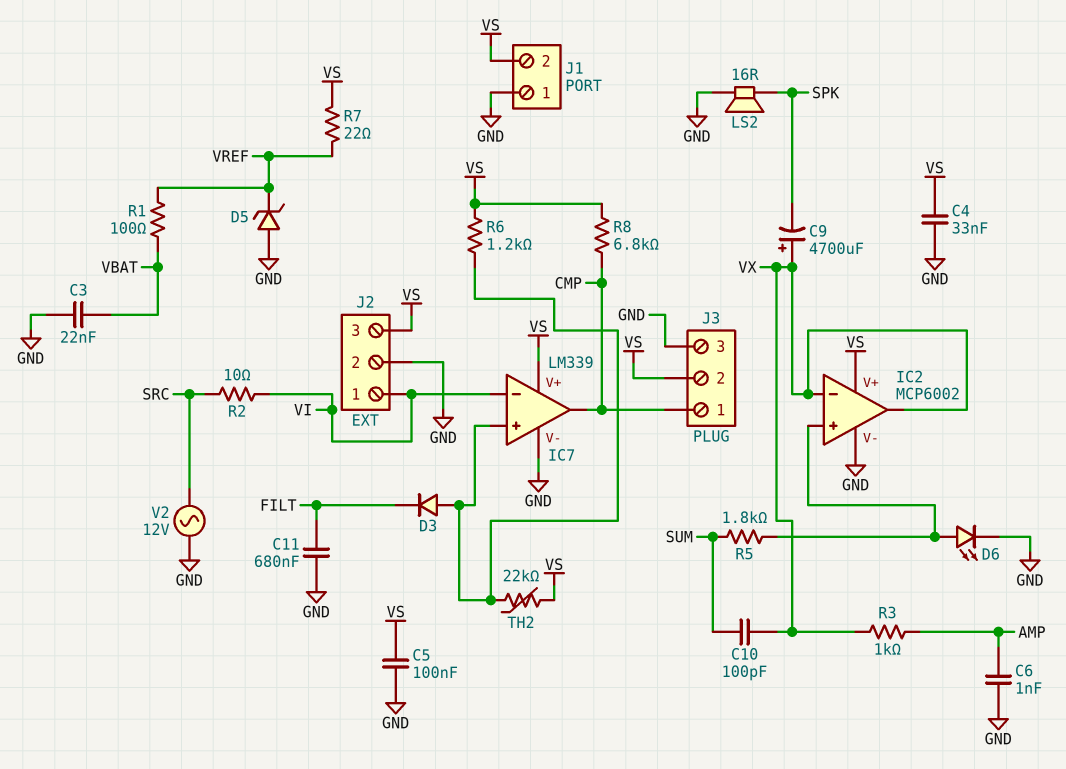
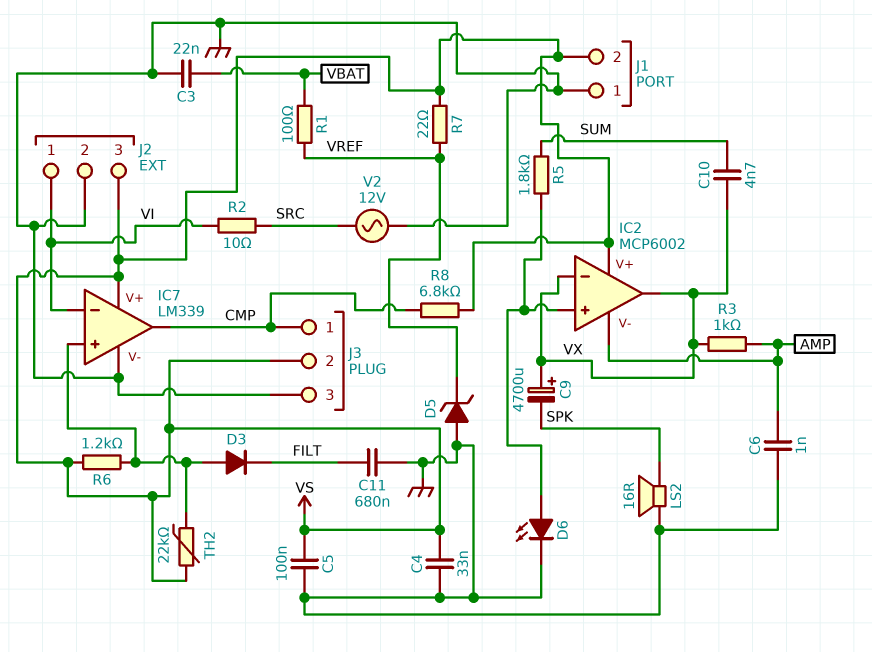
C10: 100pF (SUM, VX) -> 4.7nF (SUM, VX)
IC2 pin V-: GND -> AMP

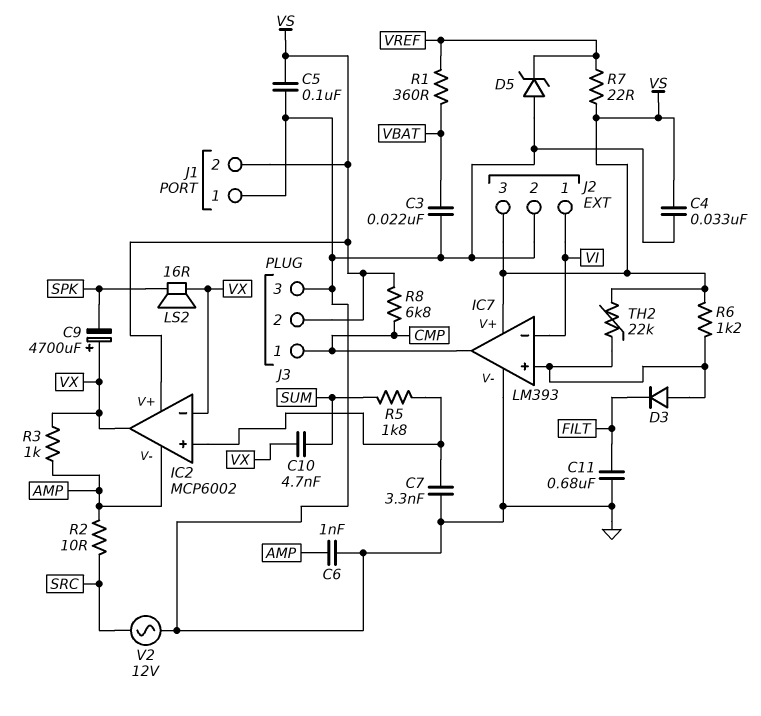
C7: none -> 3.3nF (GND, IC2/in+)
D6: LED (A IC2/in+, K GND) -> none
IC7: LM339 -> LM393
LS2: speaker 16R (GND, SPK) -> speaker 16R (SPK, VX)
R1: 100 (VBAT, VREF) -> 360 (VBAT, VREF)
R2: 10 (SRC, VI) -> 10 (AMP, SRC)

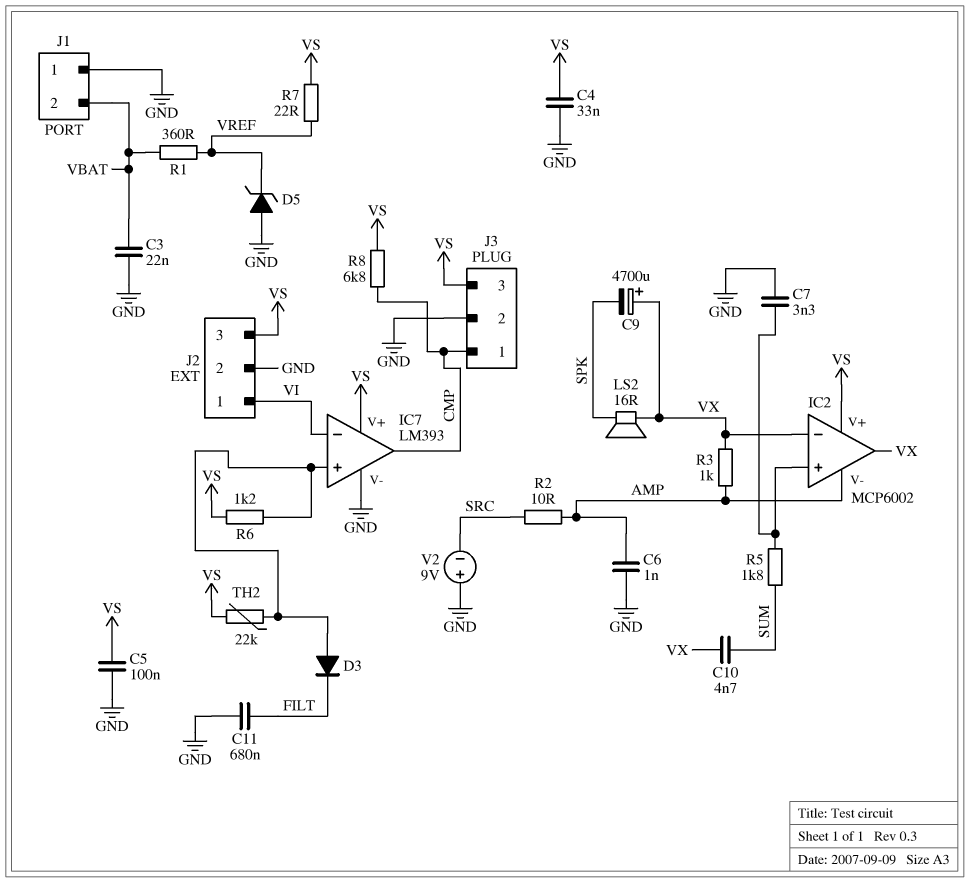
J1 pin 2: VS -> VBAT
J3 pin 2: VS -> GND
J3 pin 3: GND -> VS
V2: AC 12V (GND, SRC) -> 9V (plus GND, minus SRC)

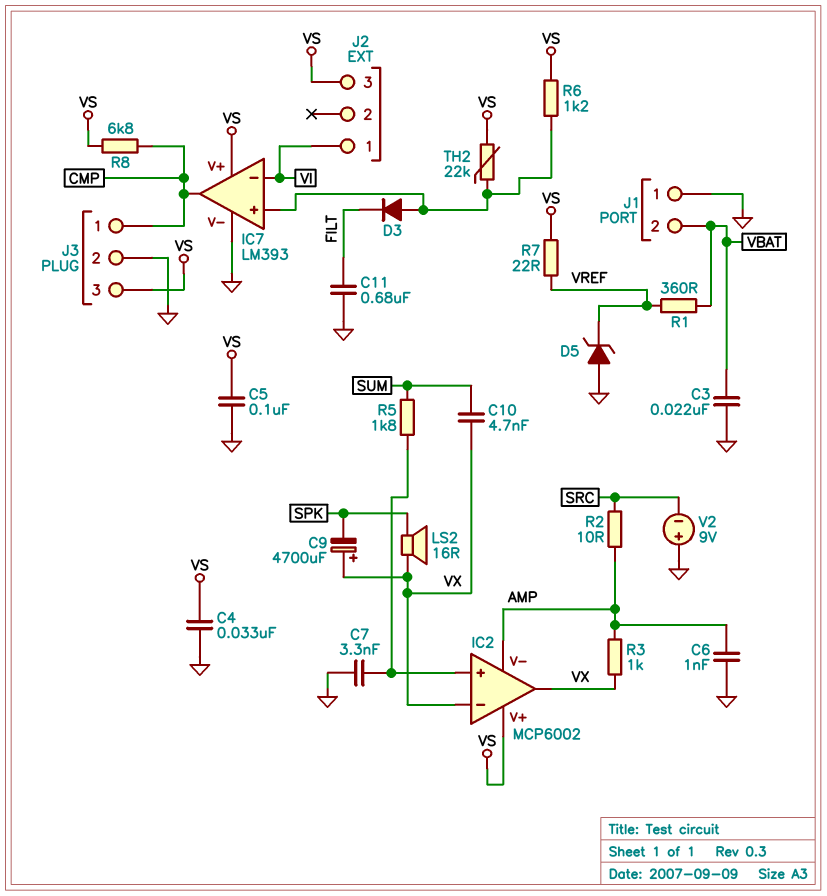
J2 pin 2: GND -> none

